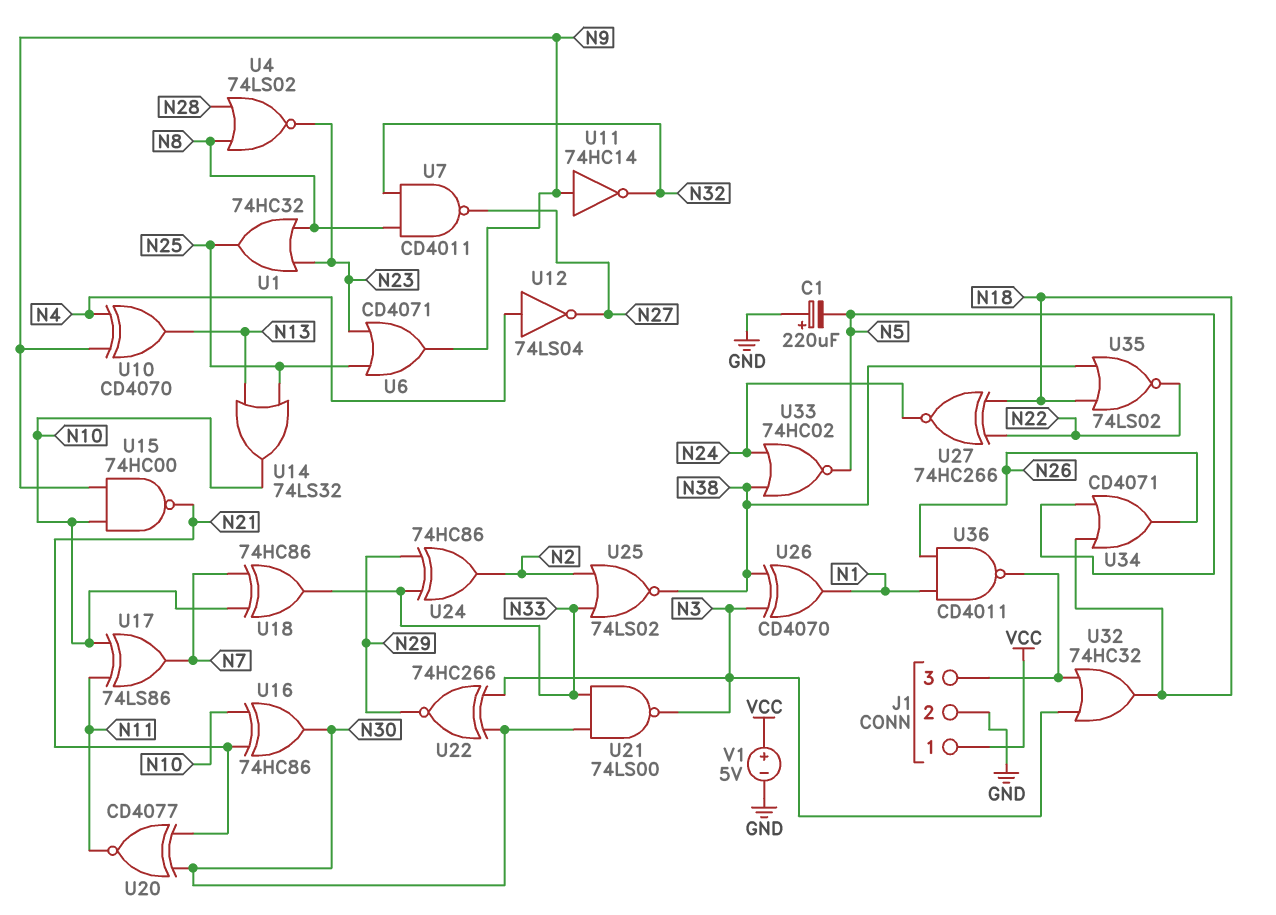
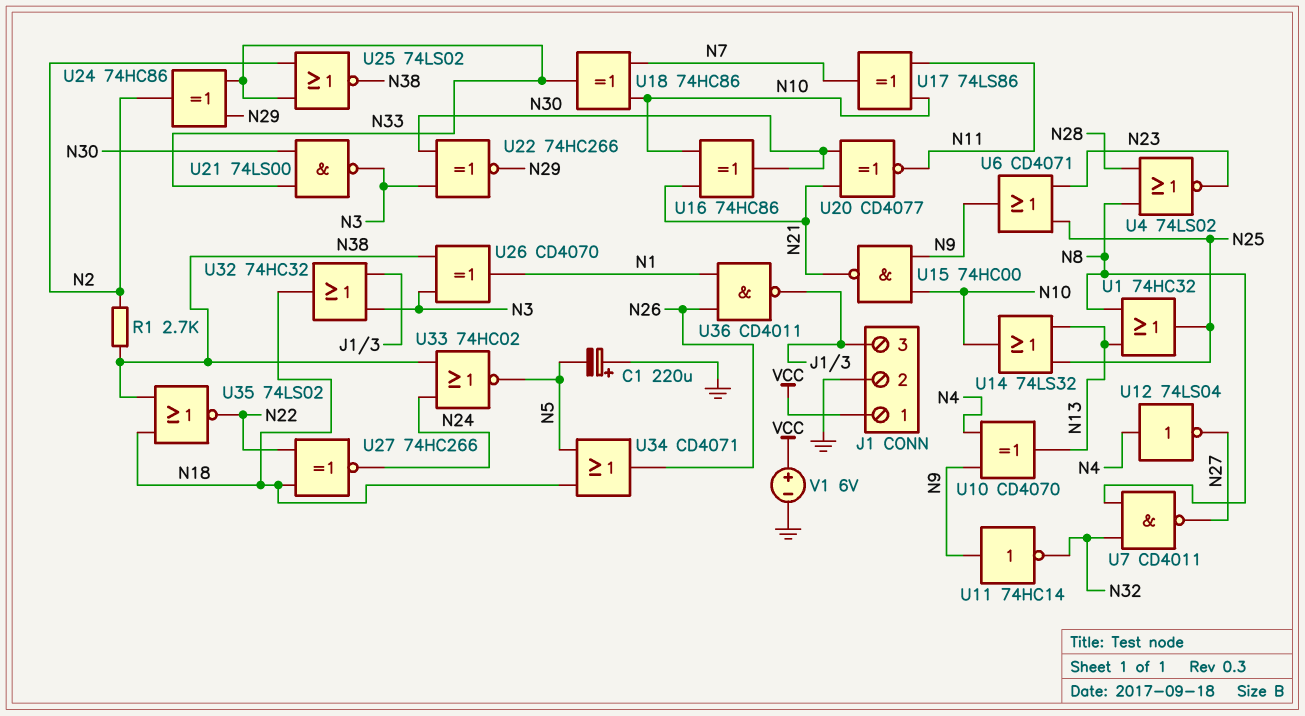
R1: none -> 2.7k (N2, N38)
U1: OR 74HC32 (in N8, in N23, out N25) -> OR 74HC32 (in N8, in N13, out N25)
V1: 5V (plus VCC, minus GND) -> 6V (plus VCC, minus GND)

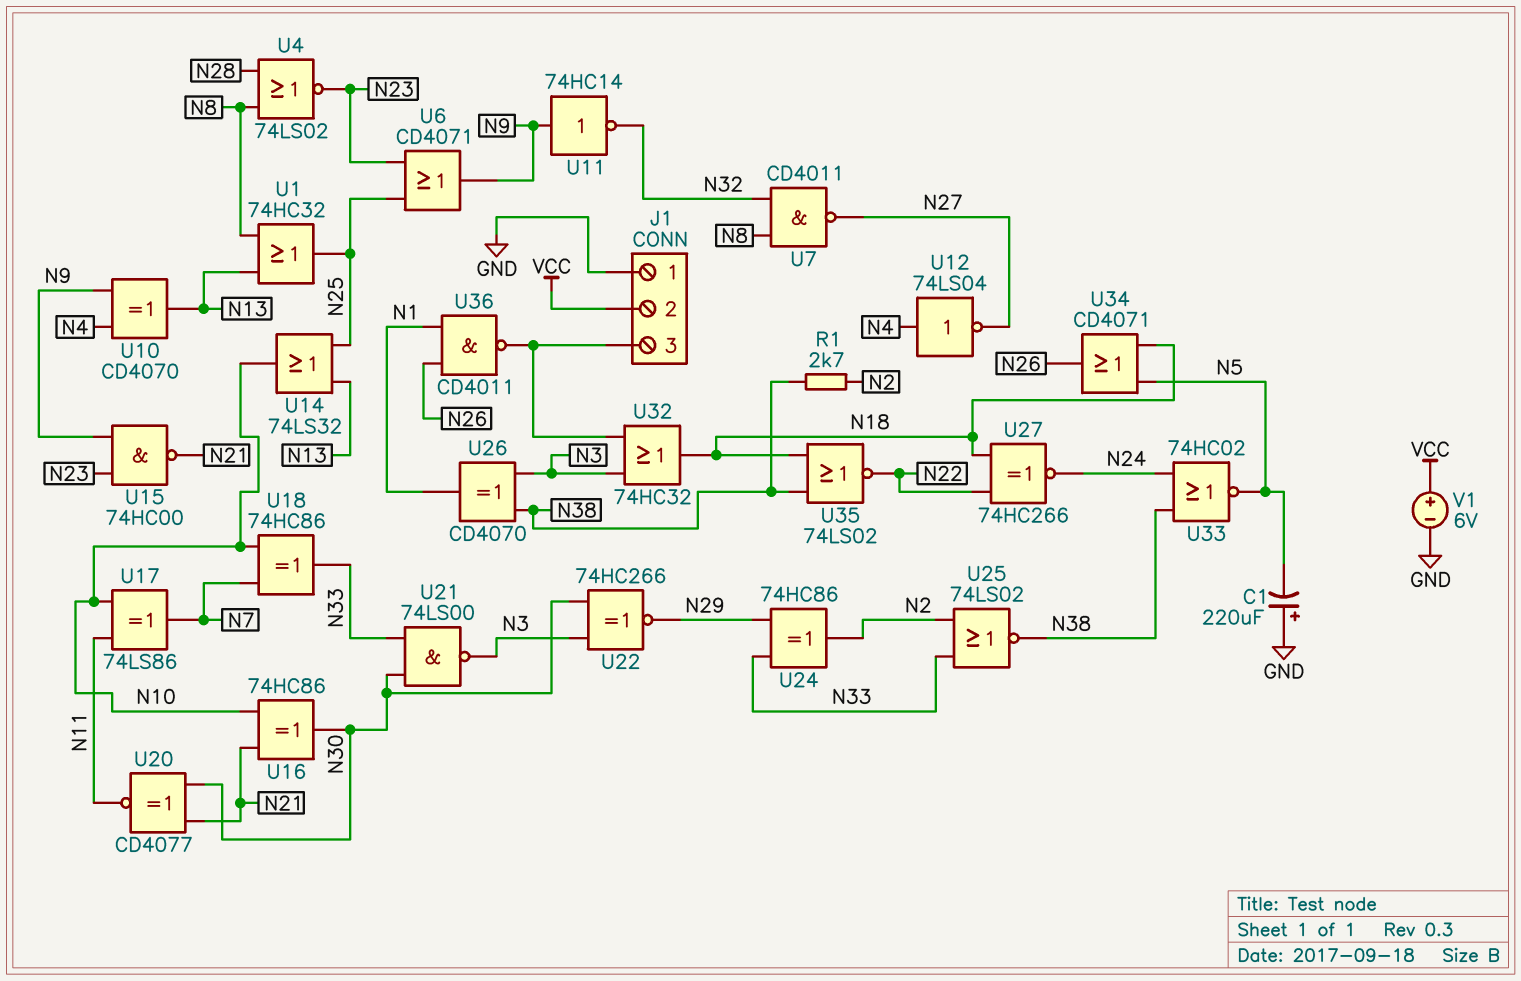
J1 pin 1: VCC -> GND
J1 pin 2: GND -> VCC
U15: NAND 74HC00 (in N9, in N10, out N21) -> NAND 74HC00 (in N9, in N23, out N21)

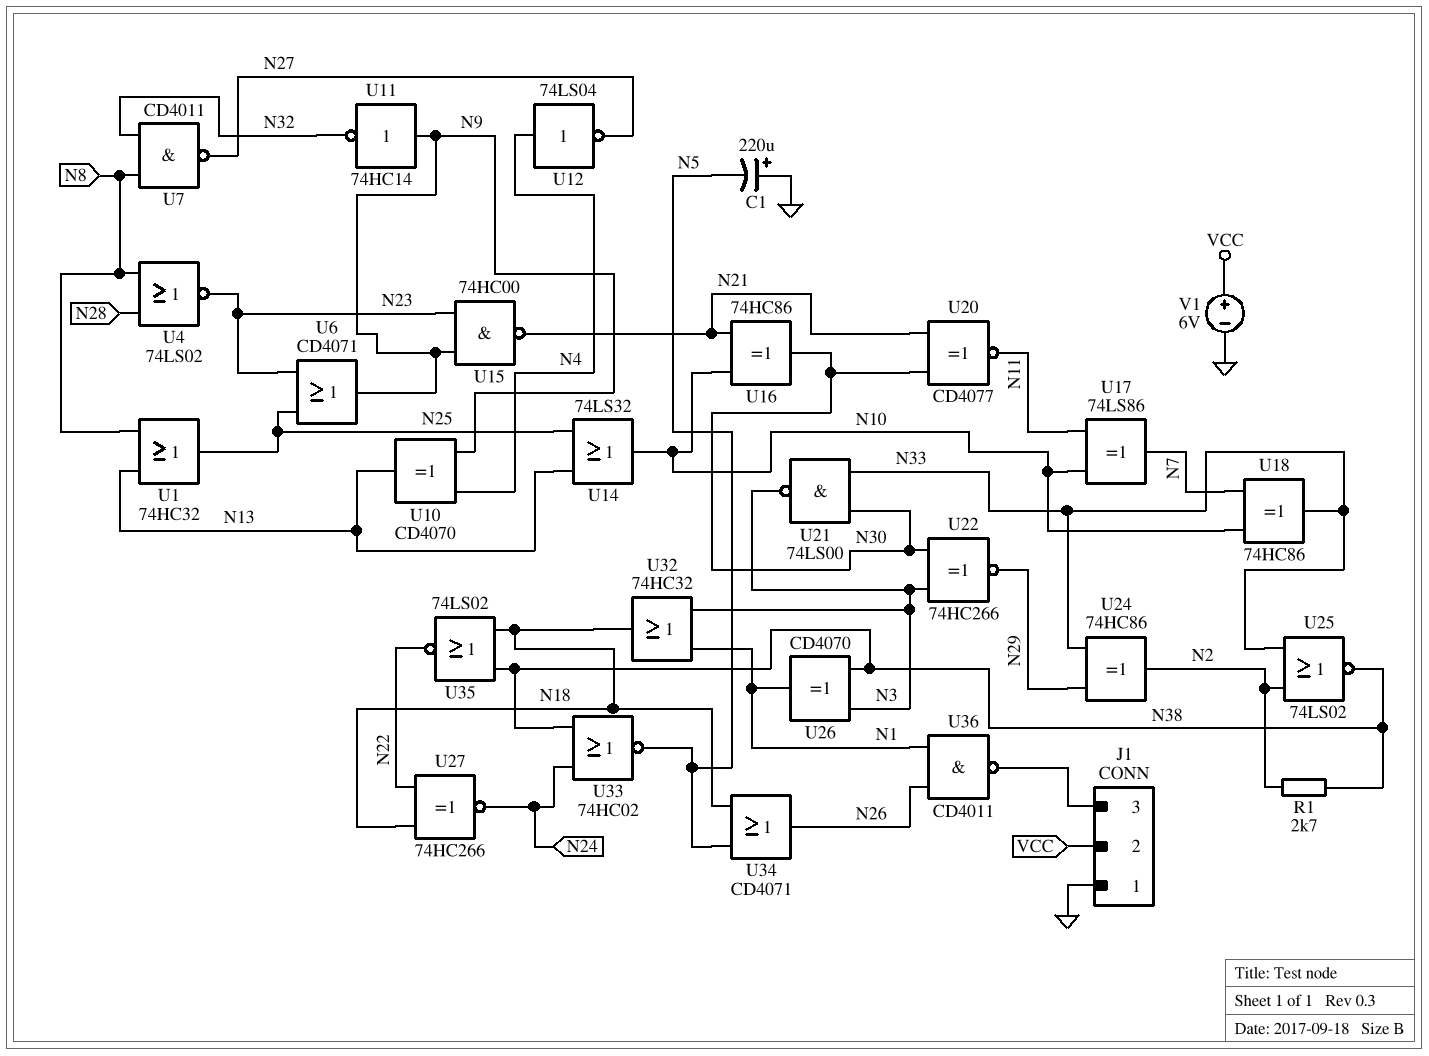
U32: OR 74HC32 (in J1/3, in N3, out N18) -> OR 74HC32 (in N1, in N3, out N18)

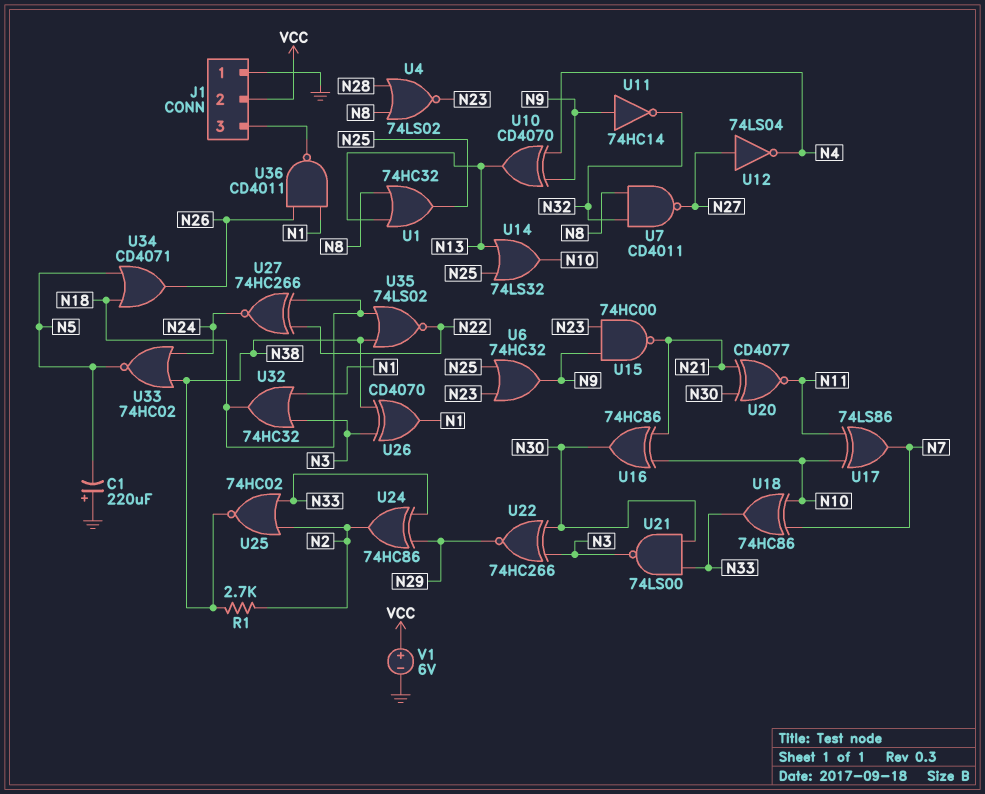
U6: OR CD4071 (in N23, in N25, out N9) -> OR 74HC32 (in N23, in N25, out N9)
U12: NOT 74LS04 (in N4, out N27) -> NOT 74LS04 (in N27, out N4)
U25: NOR 74LS02 (in N2, in N33, out N38) -> NOR 74HC02 (in N2, in N33, out N38)

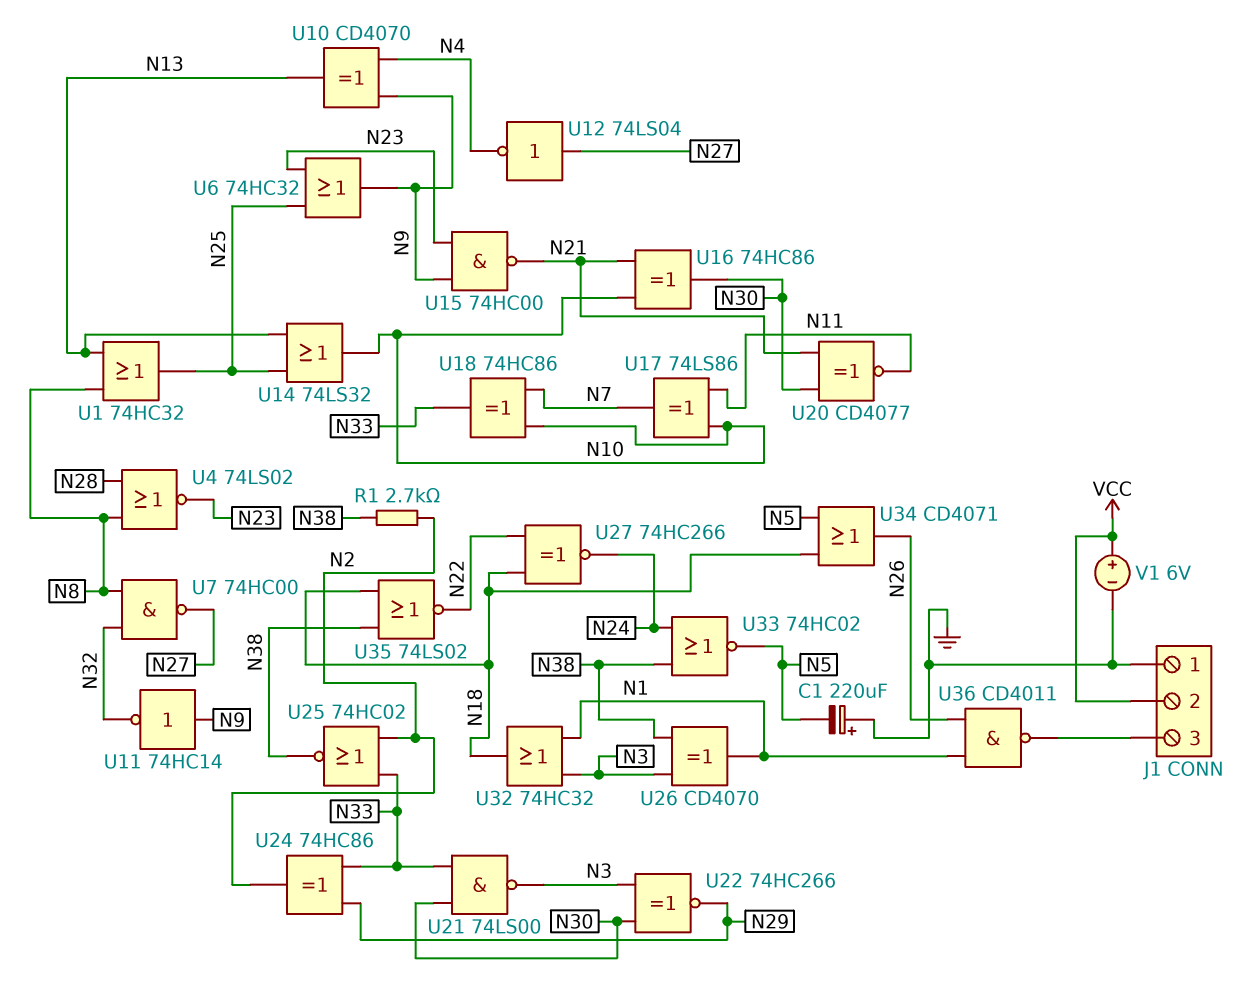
U7: NAND CD4011 (in N8, in N32, out N27) -> NAND 74HC00 (in N8, in N32, out N27)

